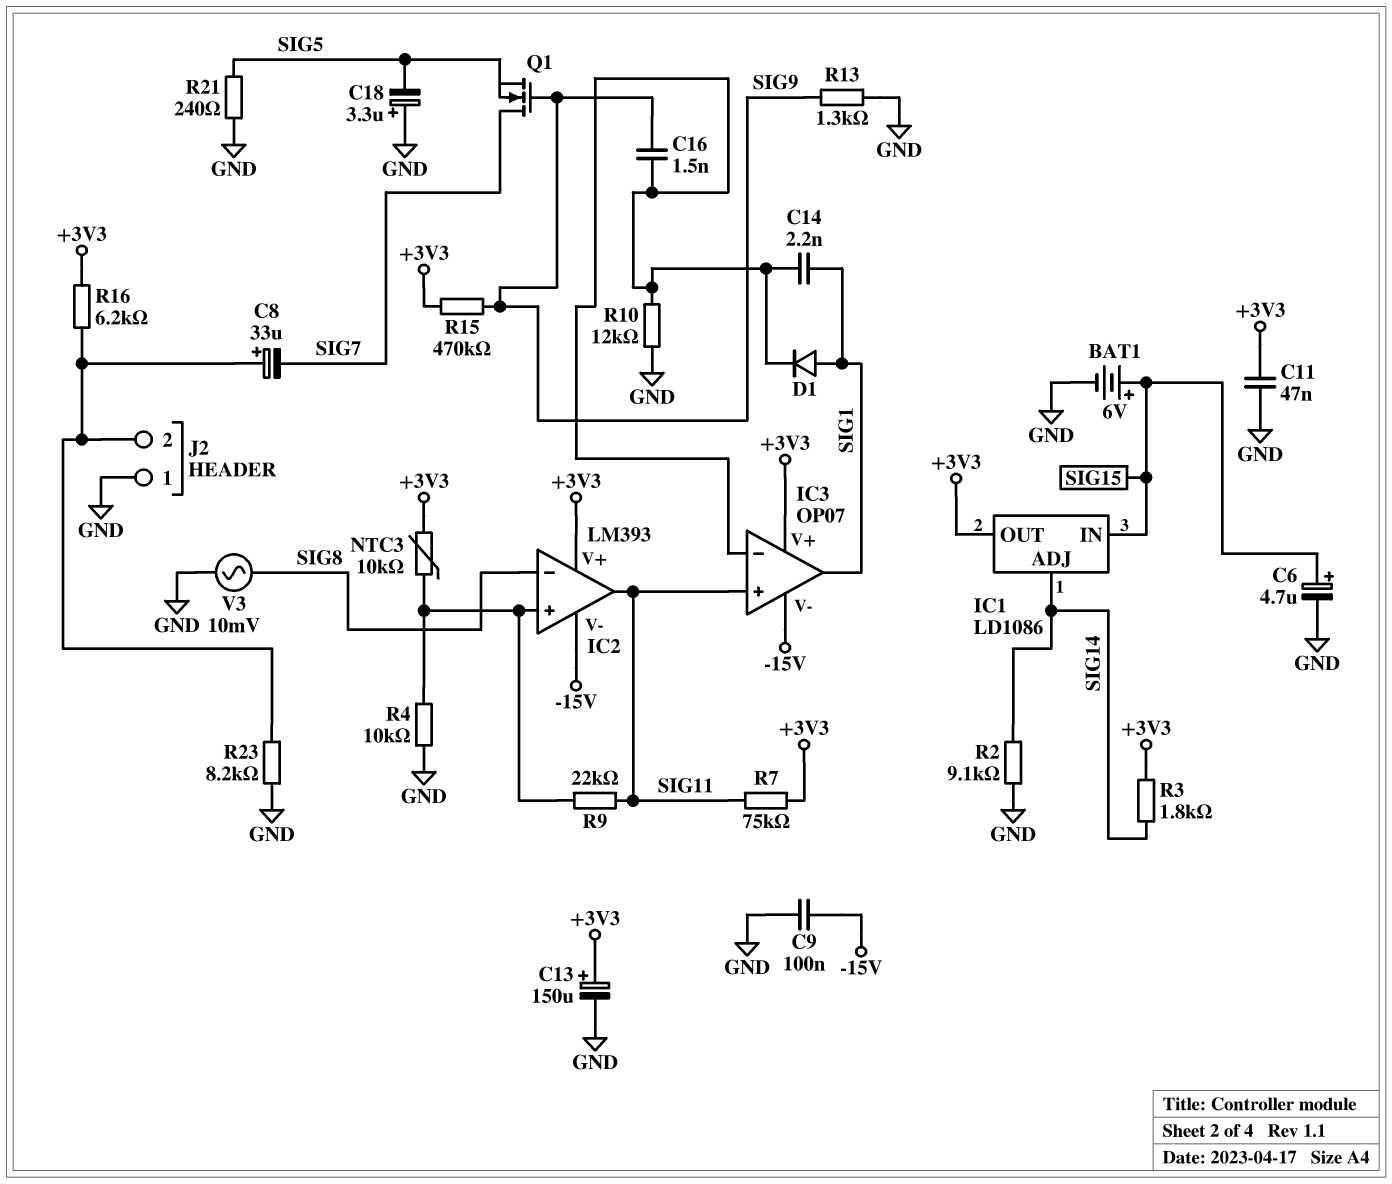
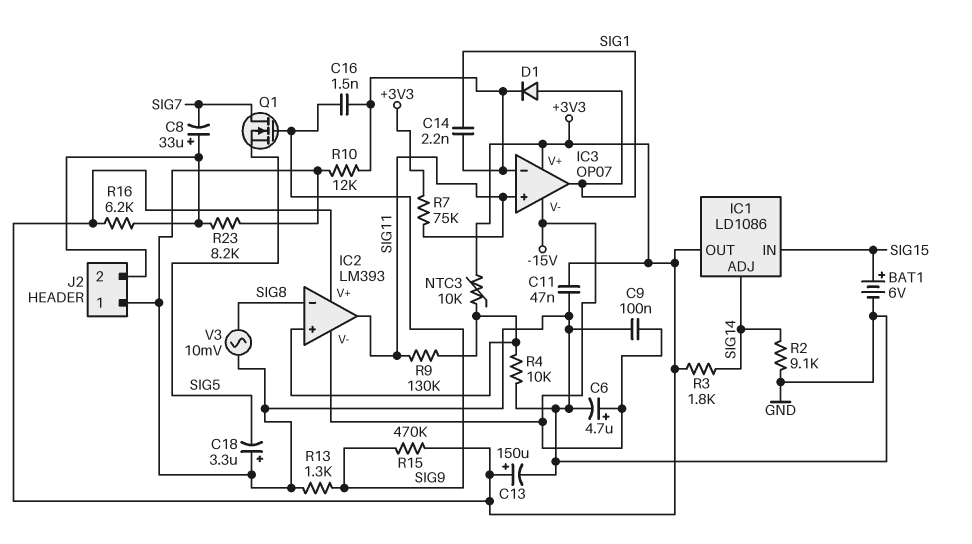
C6: 4.7uF (plus SIG15, minus GND) -> 4.7uF (plus -15V, minus GND)
R9: 22k (IC2/in+, SIG11) -> 130k (IC2/in+, SIG11)
R21: 240 (GND, SIG5) -> none

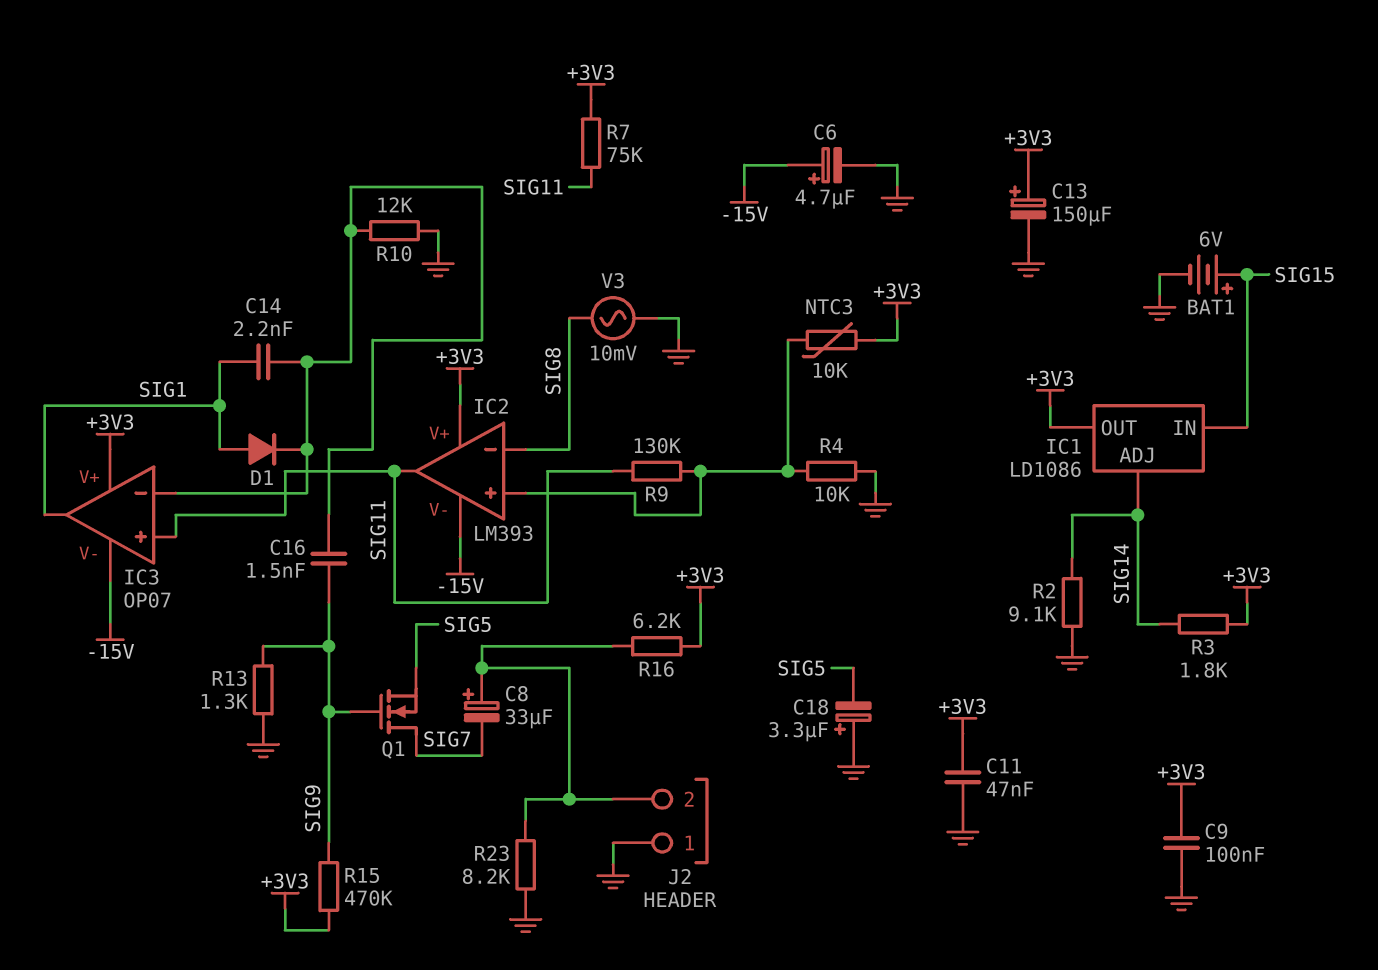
C9: 100nF (-15V, GND) -> 100nF (+3V3, GND)

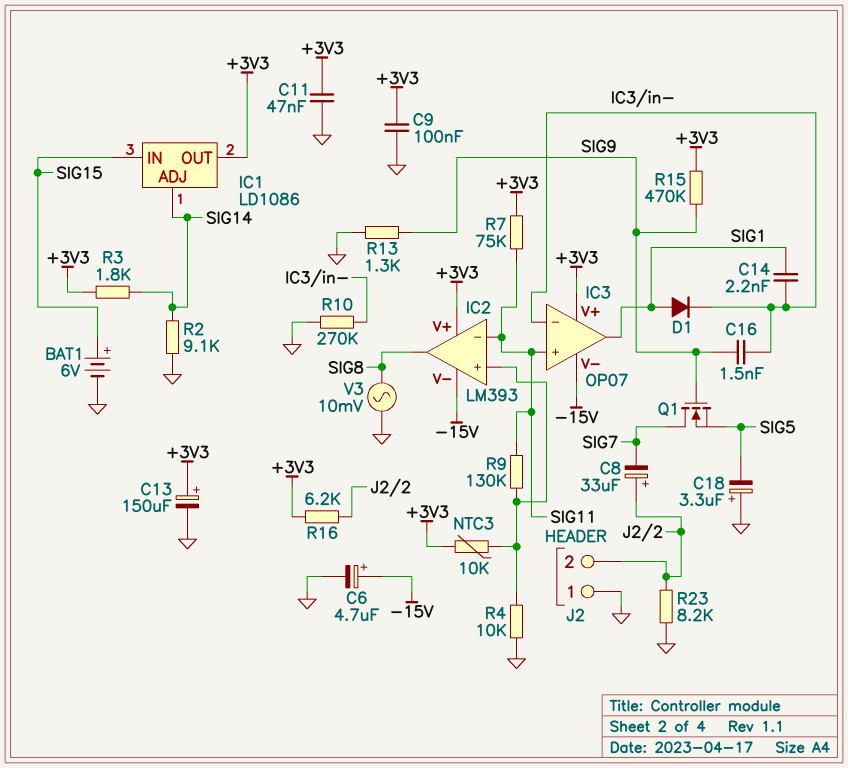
IC2 pin in-: SIG8 -> SIG11
IC2 pin out: SIG11 -> SIG8
R10: 12k (GND, IC3/in-) -> 270k (GND, IC3/in-)

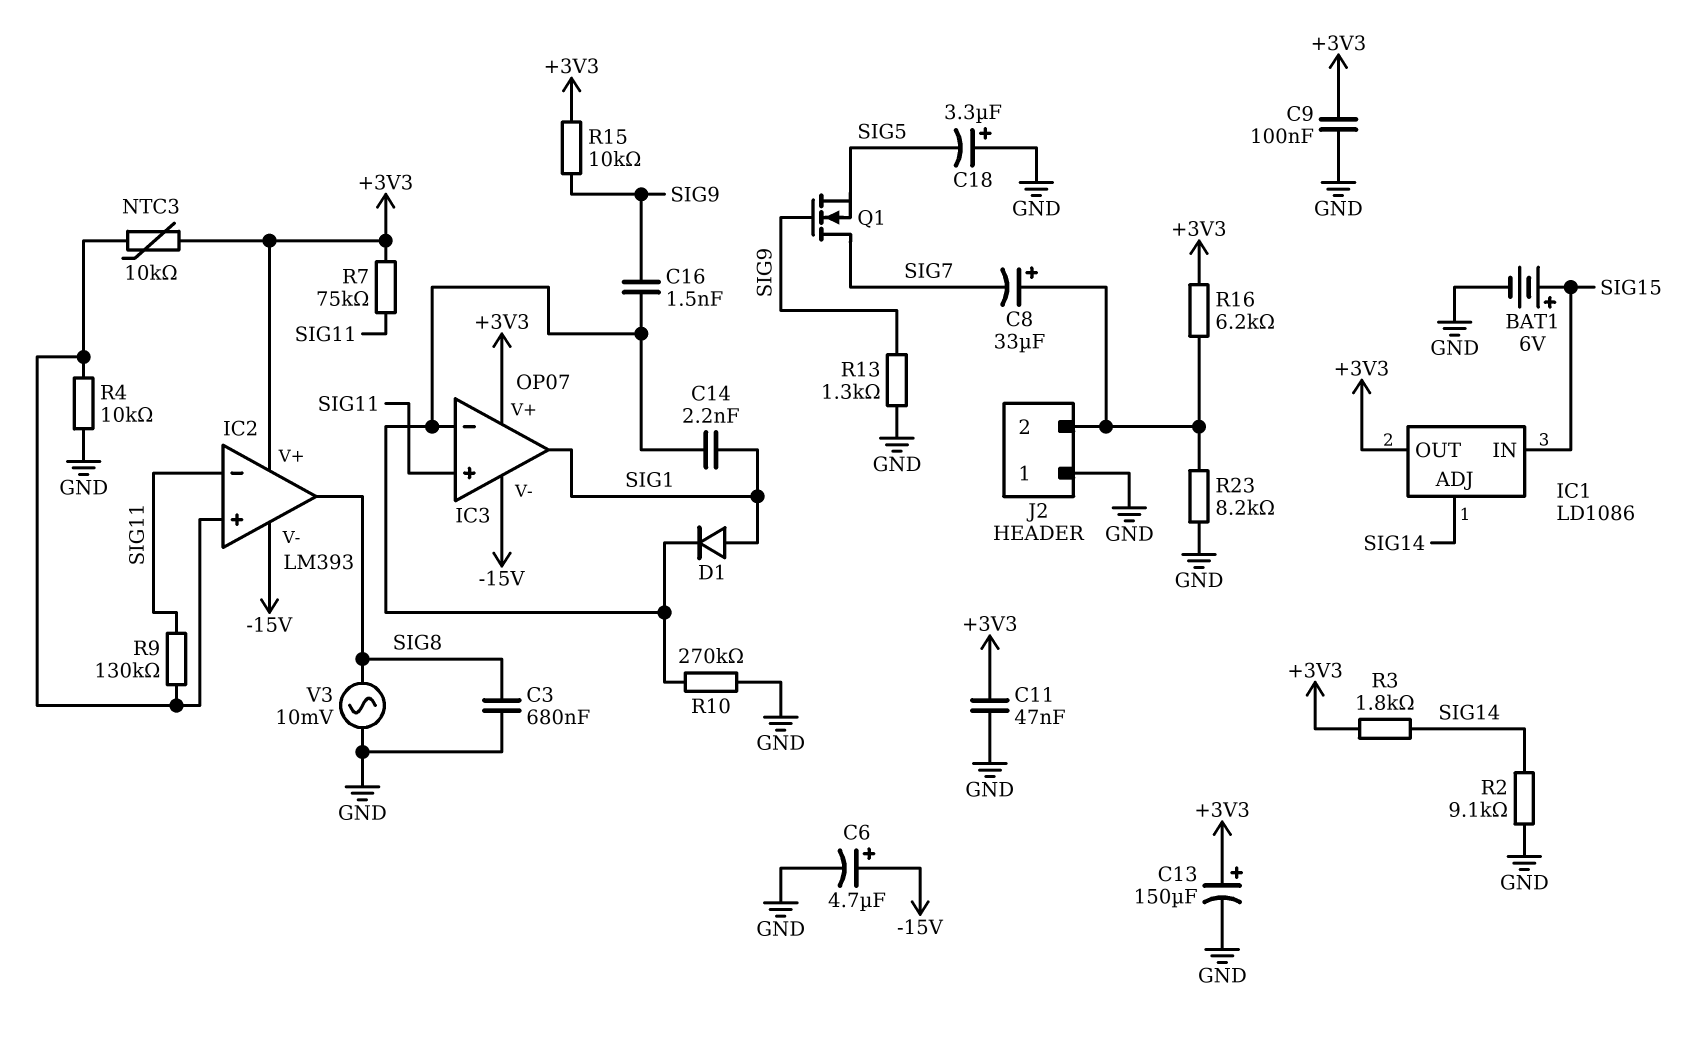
C3: none -> 680nF (GND, SIG8)
R15: 470k (+3V3, SIG9) -> 10k (+3V3, SIG9)

